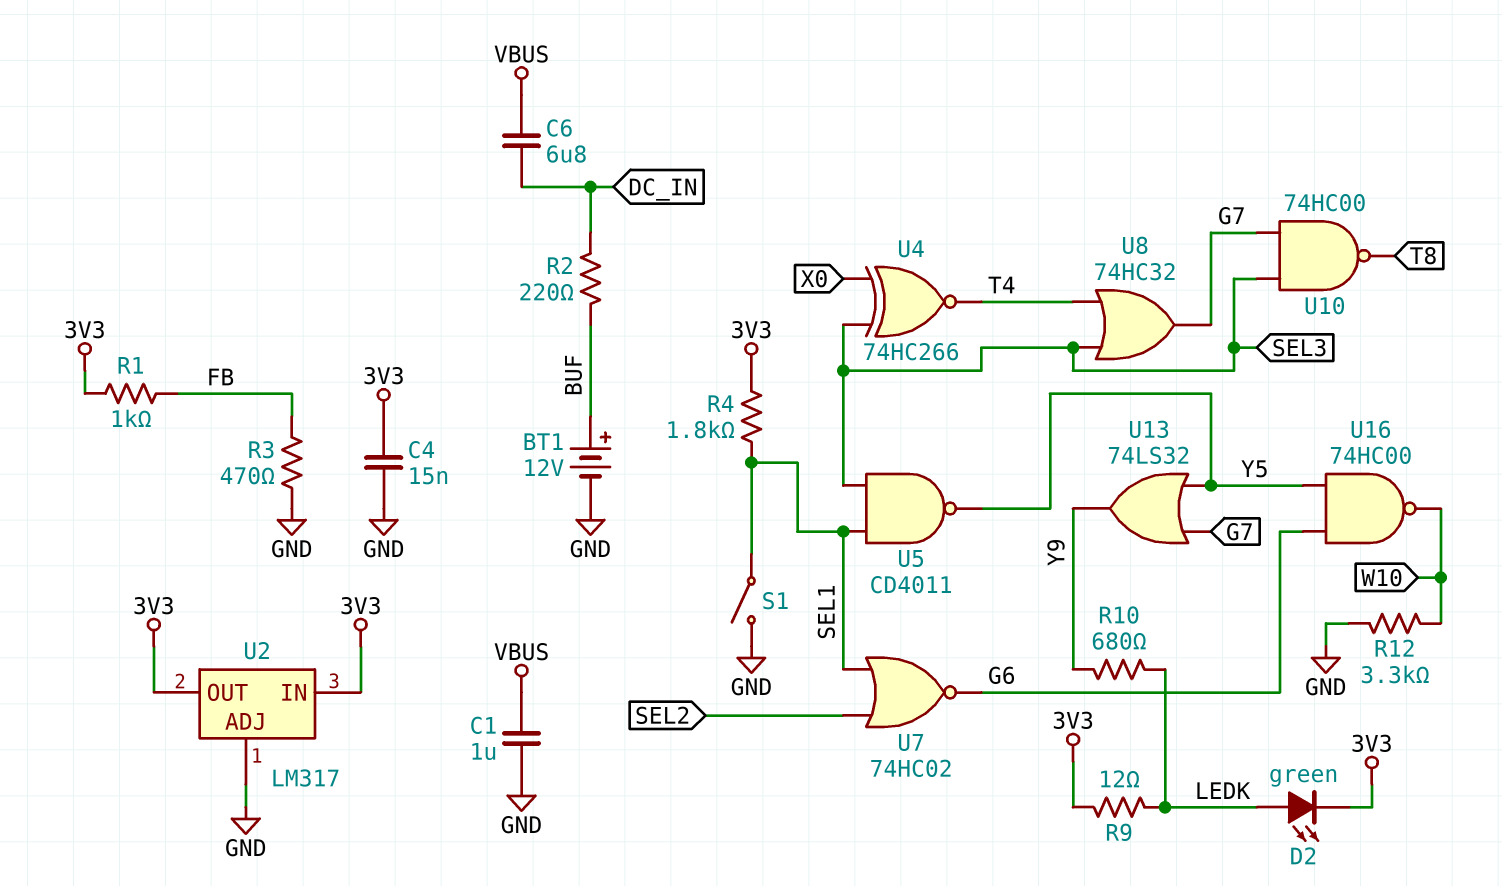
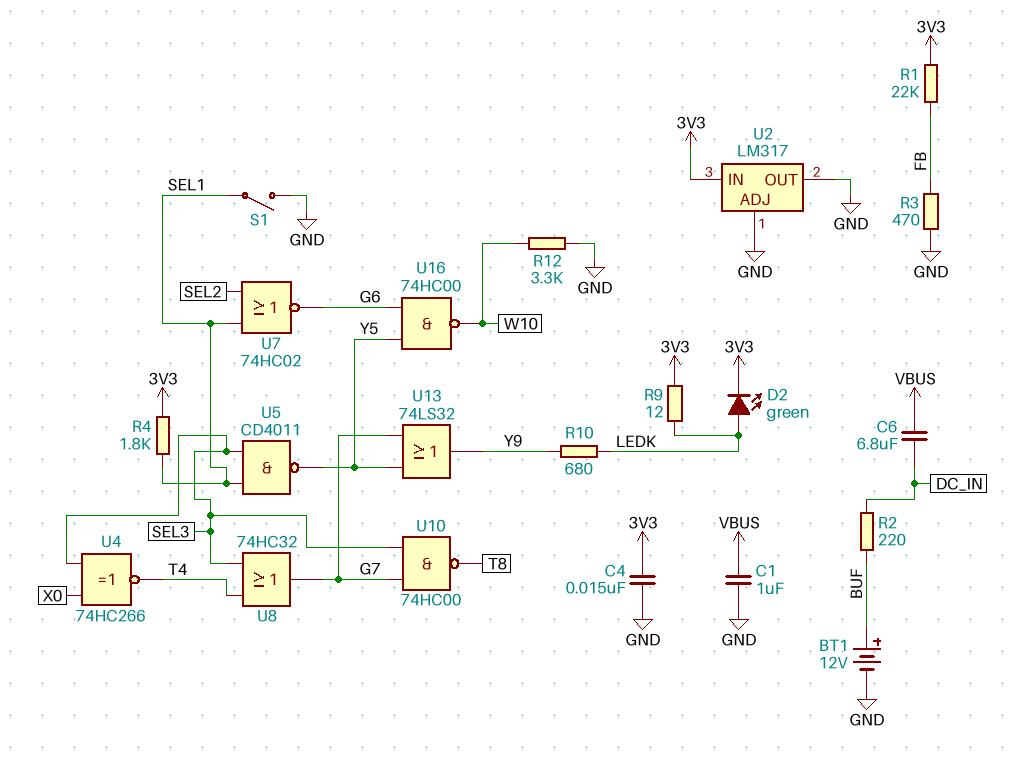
R1: 1k (3V3, FB) -> 22k (3V3, FB)
U2 pin OUT: 3V3 -> GND

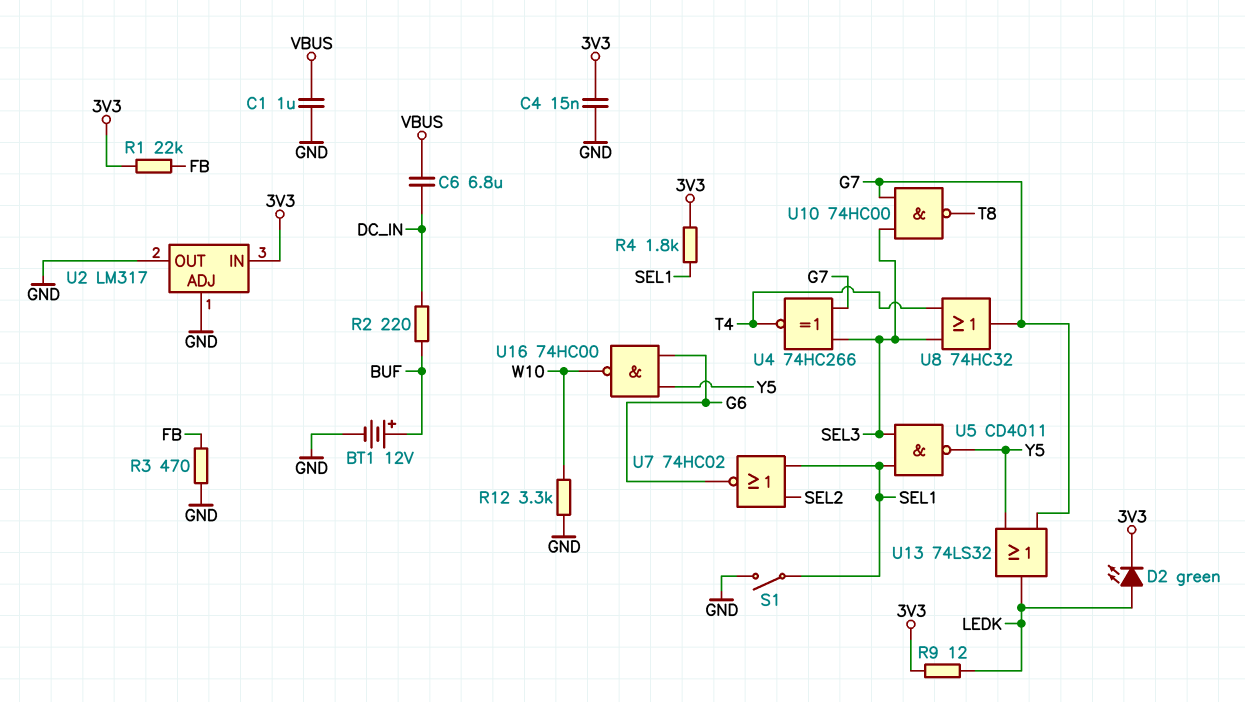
R10: 680 (LEDK, Y9) -> none
U4: XNOR 74HC266 (in SEL3, in X0, out T4) -> XNOR 74HC266 (in G7, in SEL3, out T4)
U13: OR 74LS32 (in G7, in Y5, out Y9) -> OR 74LS32 (in G7, in Y5, out LEDK)

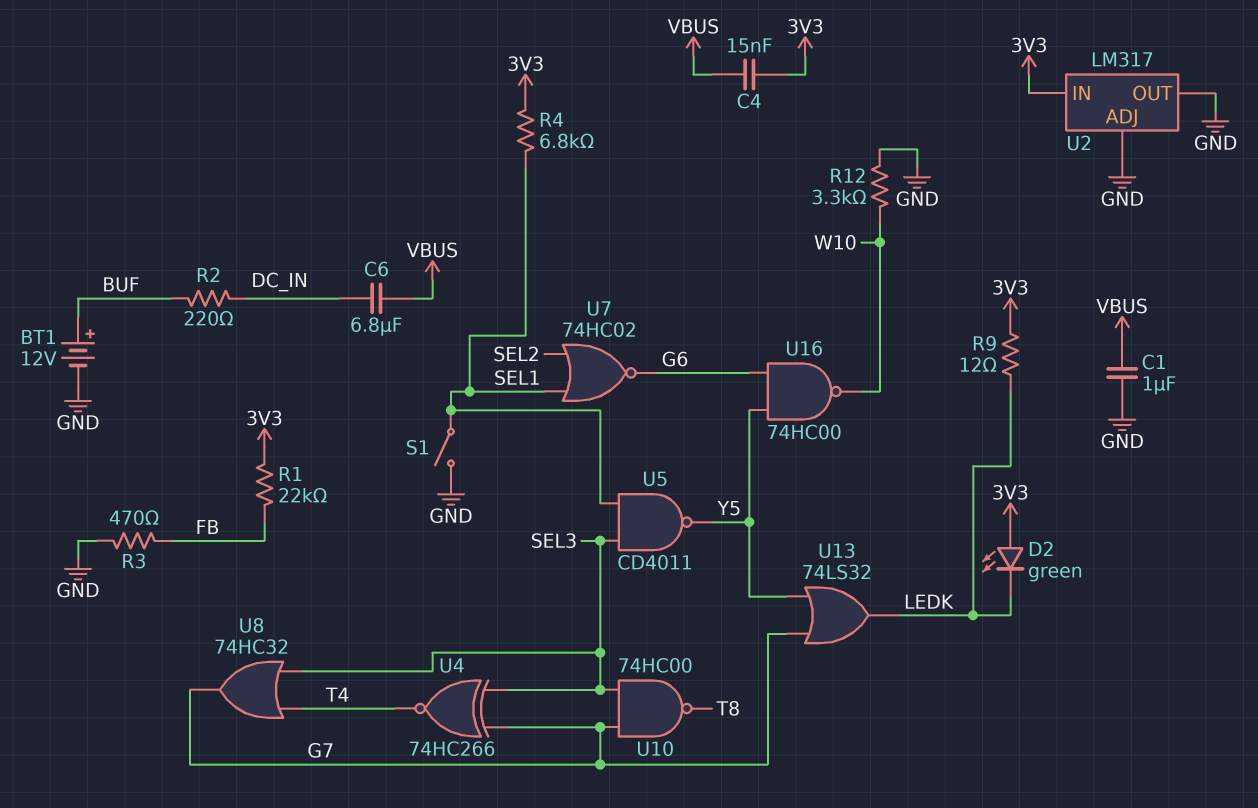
C4: 15nF (3V3, GND) -> 15nF (3V3, VBUS)
D2: LED green (A LEDK, K 3V3) -> LED green (A 3V3, K LEDK)
R4: 1.8k (3V3, SEL1) -> 6.8k (3V3, SEL1)

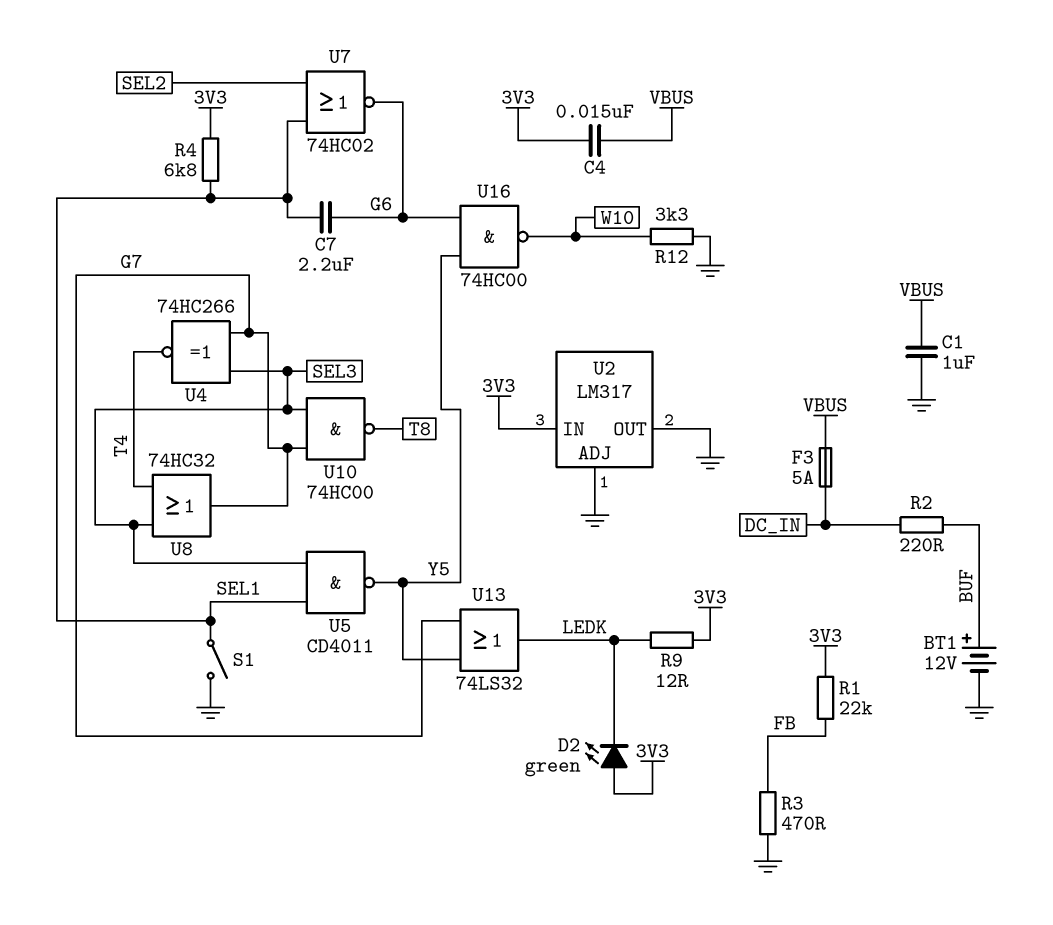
C6: 6.8uF (DC_IN, VBUS) -> none
C7: none -> 2.2uF (G6, SEL1)
F3: none -> 5A (DC_IN, VBUS)

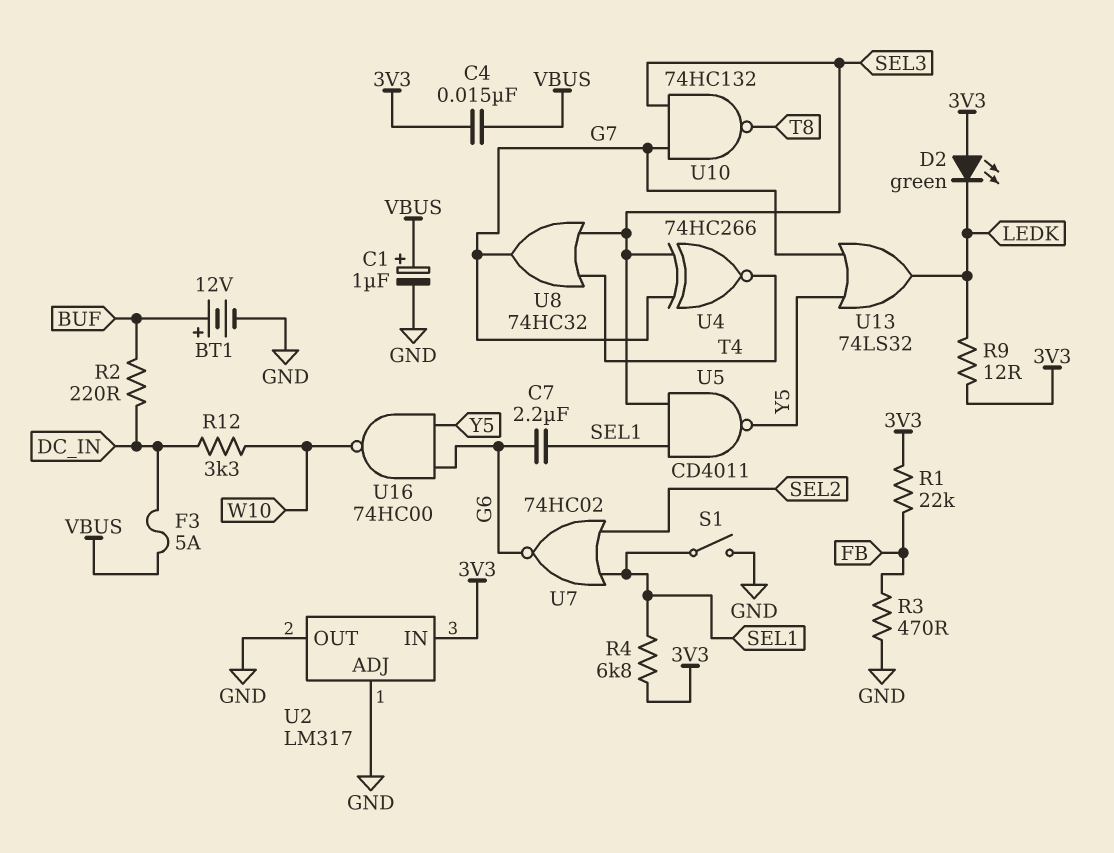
C1: 1uF (GND, VBUS) -> 1uF (plus VBUS, minus GND)
R12: 3.3k (GND, W10) -> 3.3k (DC_IN, W10)
U10: NAND 74HC00 (in G7, in SEL3, out T8) -> NAND 74HC132 (in G7, in SEL3, out T8)

